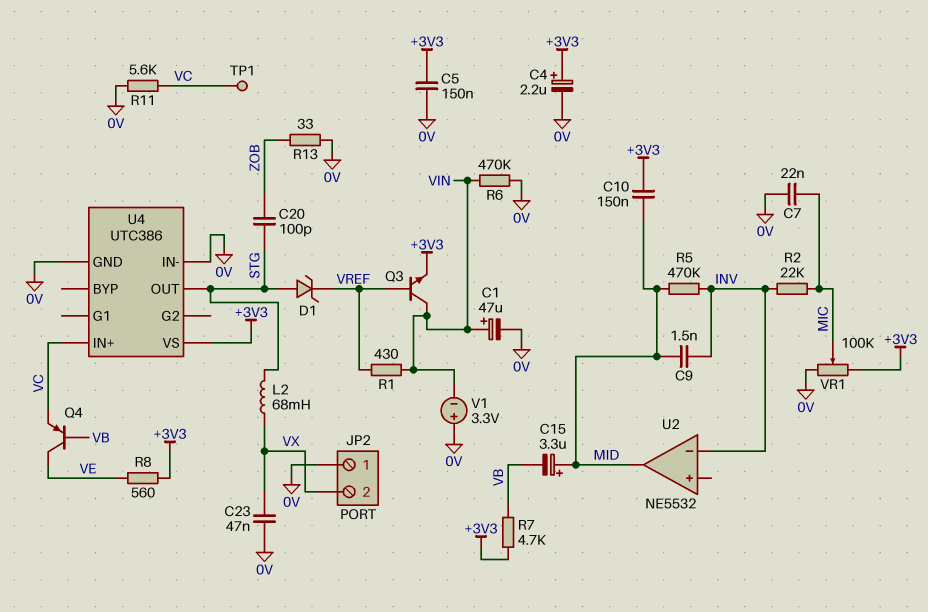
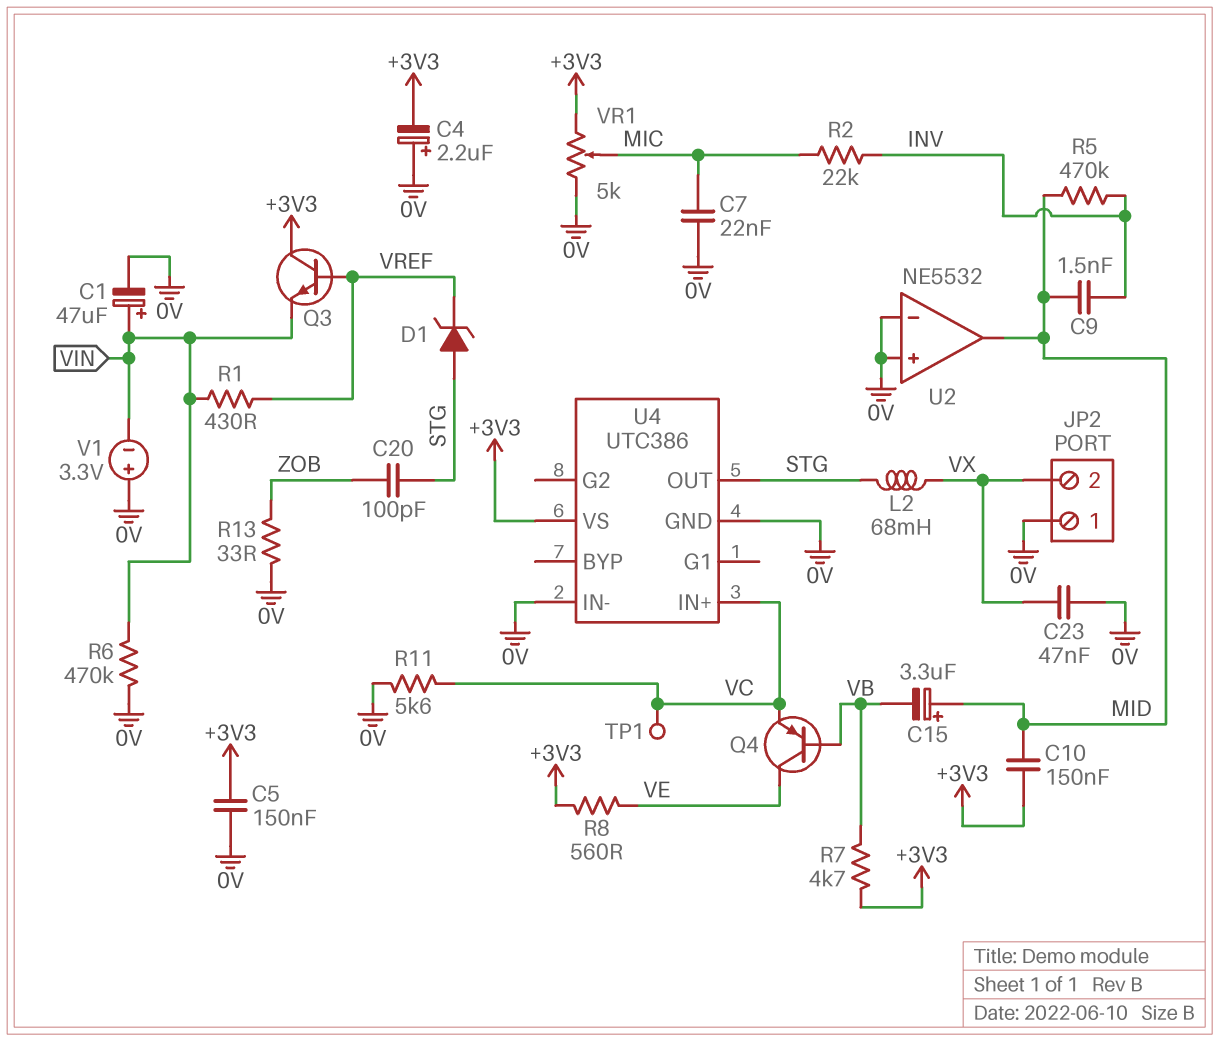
C4: 2.2uF (plus +3V3, minus 0V) -> 2.2uF (plus 0V, minus +3V3)
Q3: NPN (B VREF, C VIN, E +3V3) -> NPN (B VREF, C +3V3, E VIN)
U2 pin in+: none -> 0V
U2 pin in-: INV -> 0V
VR1: 100k (+3V3, 0V, wiper MIC) -> 5k (+3V3, 0V, wiper MIC)

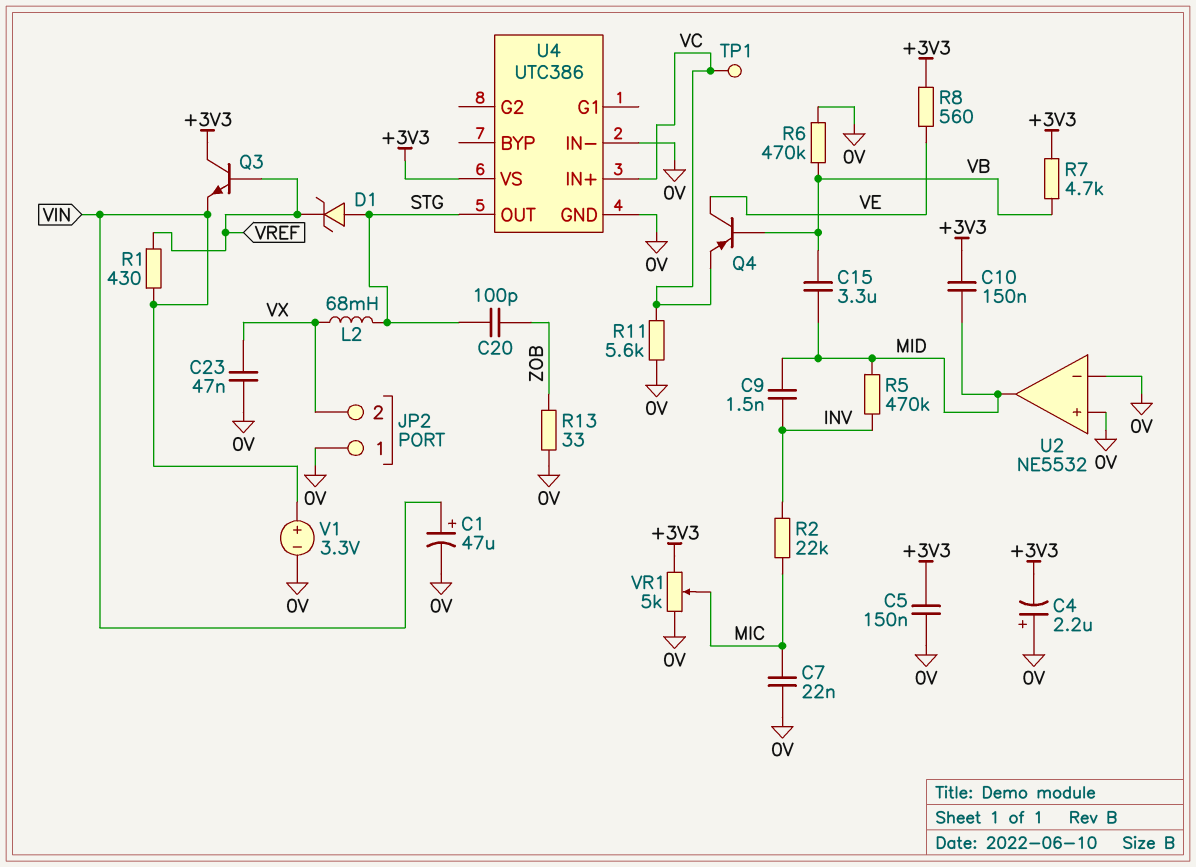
C15: 3.3uF (plus MID, minus VB) -> 3.3uF (MID, VB)
R6: 470k (0V, VIN) -> 470k (0V, VB)
V1: 3.3V (plus 0V, minus VIN) -> 3.3V (plus VIN, minus 0V)

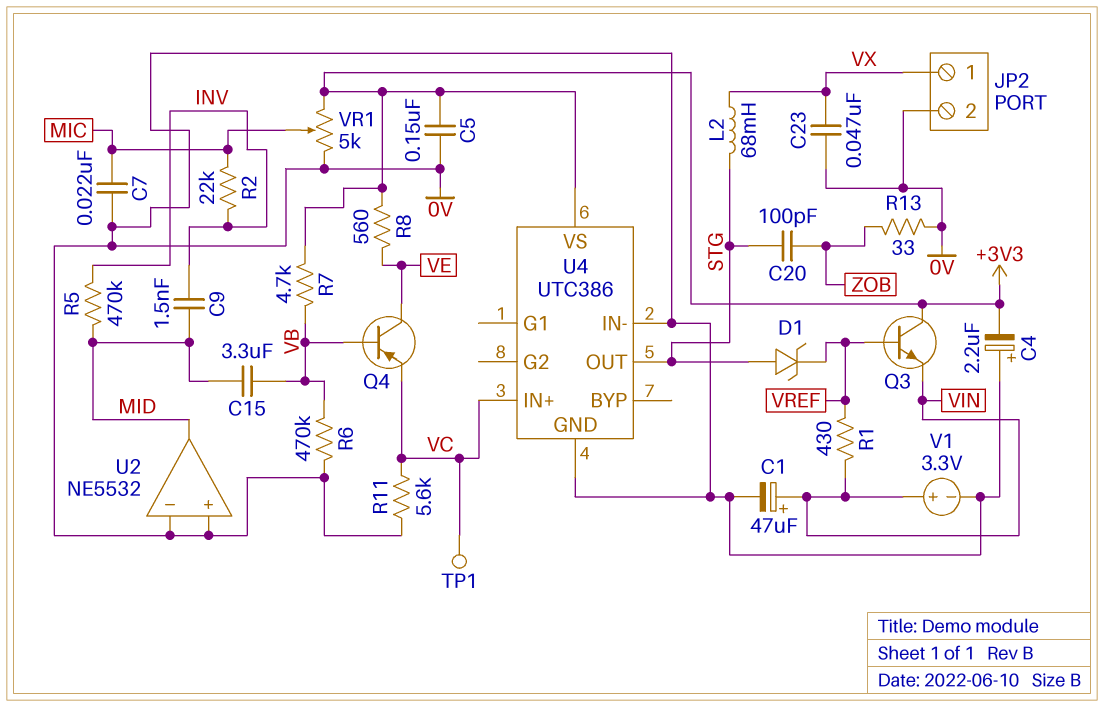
C10: 150nF (+3V3, MID) -> none
JP2 pin 1: 0V -> VX
JP2 pin 2: VX -> 0V

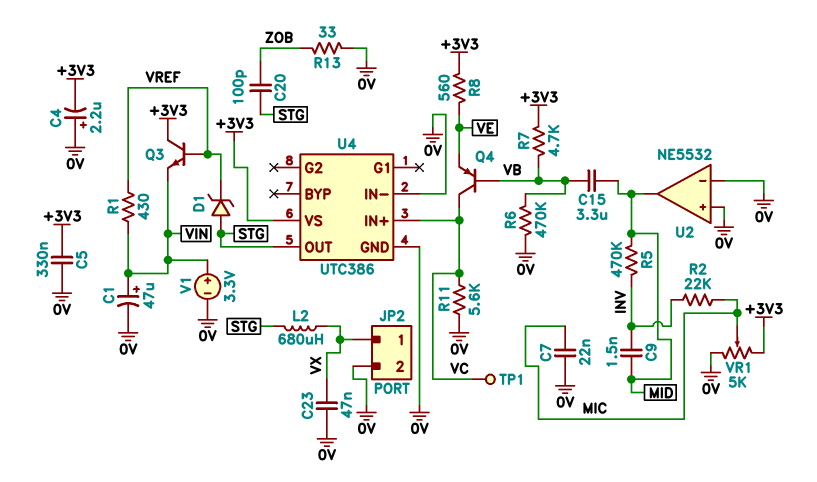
C5: 150nF (+3V3, 0V) -> 330nF (+3V3, 0V)
L2: 68mH (STG, VX) -> 680uH (STG, VX)
Q4: PNP (B VB, C VE, E VC) -> PNP (B VB, C VC, E VE)

